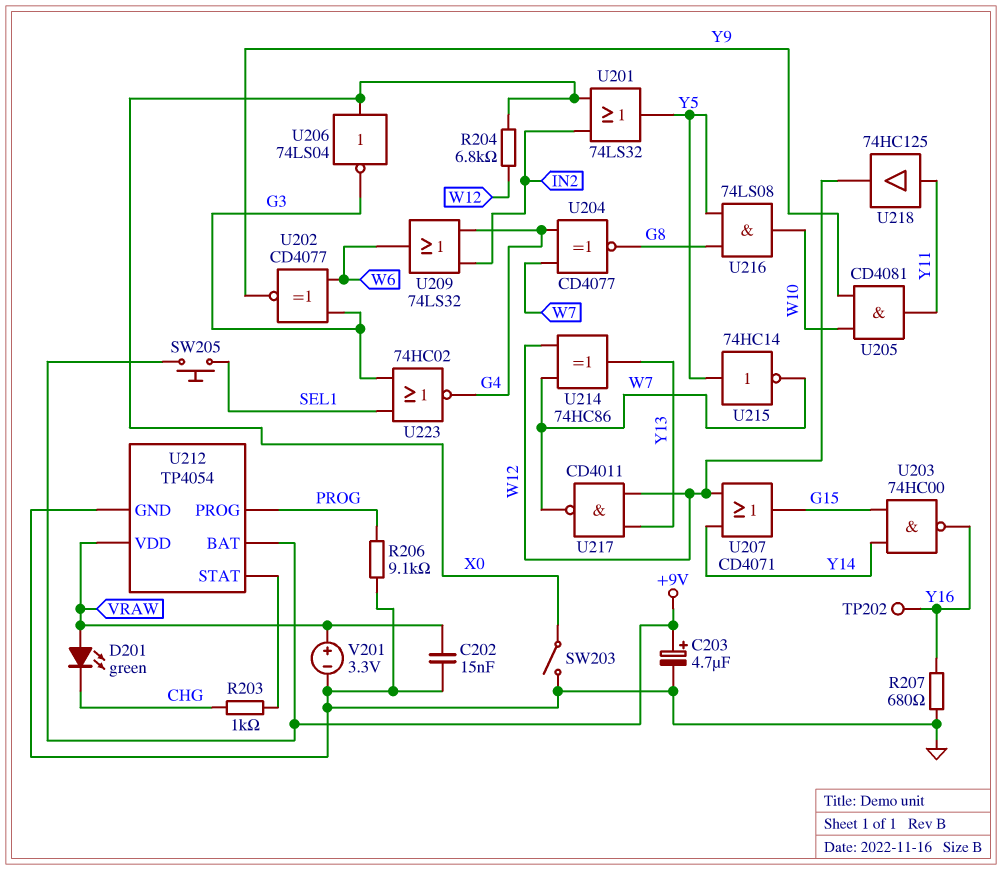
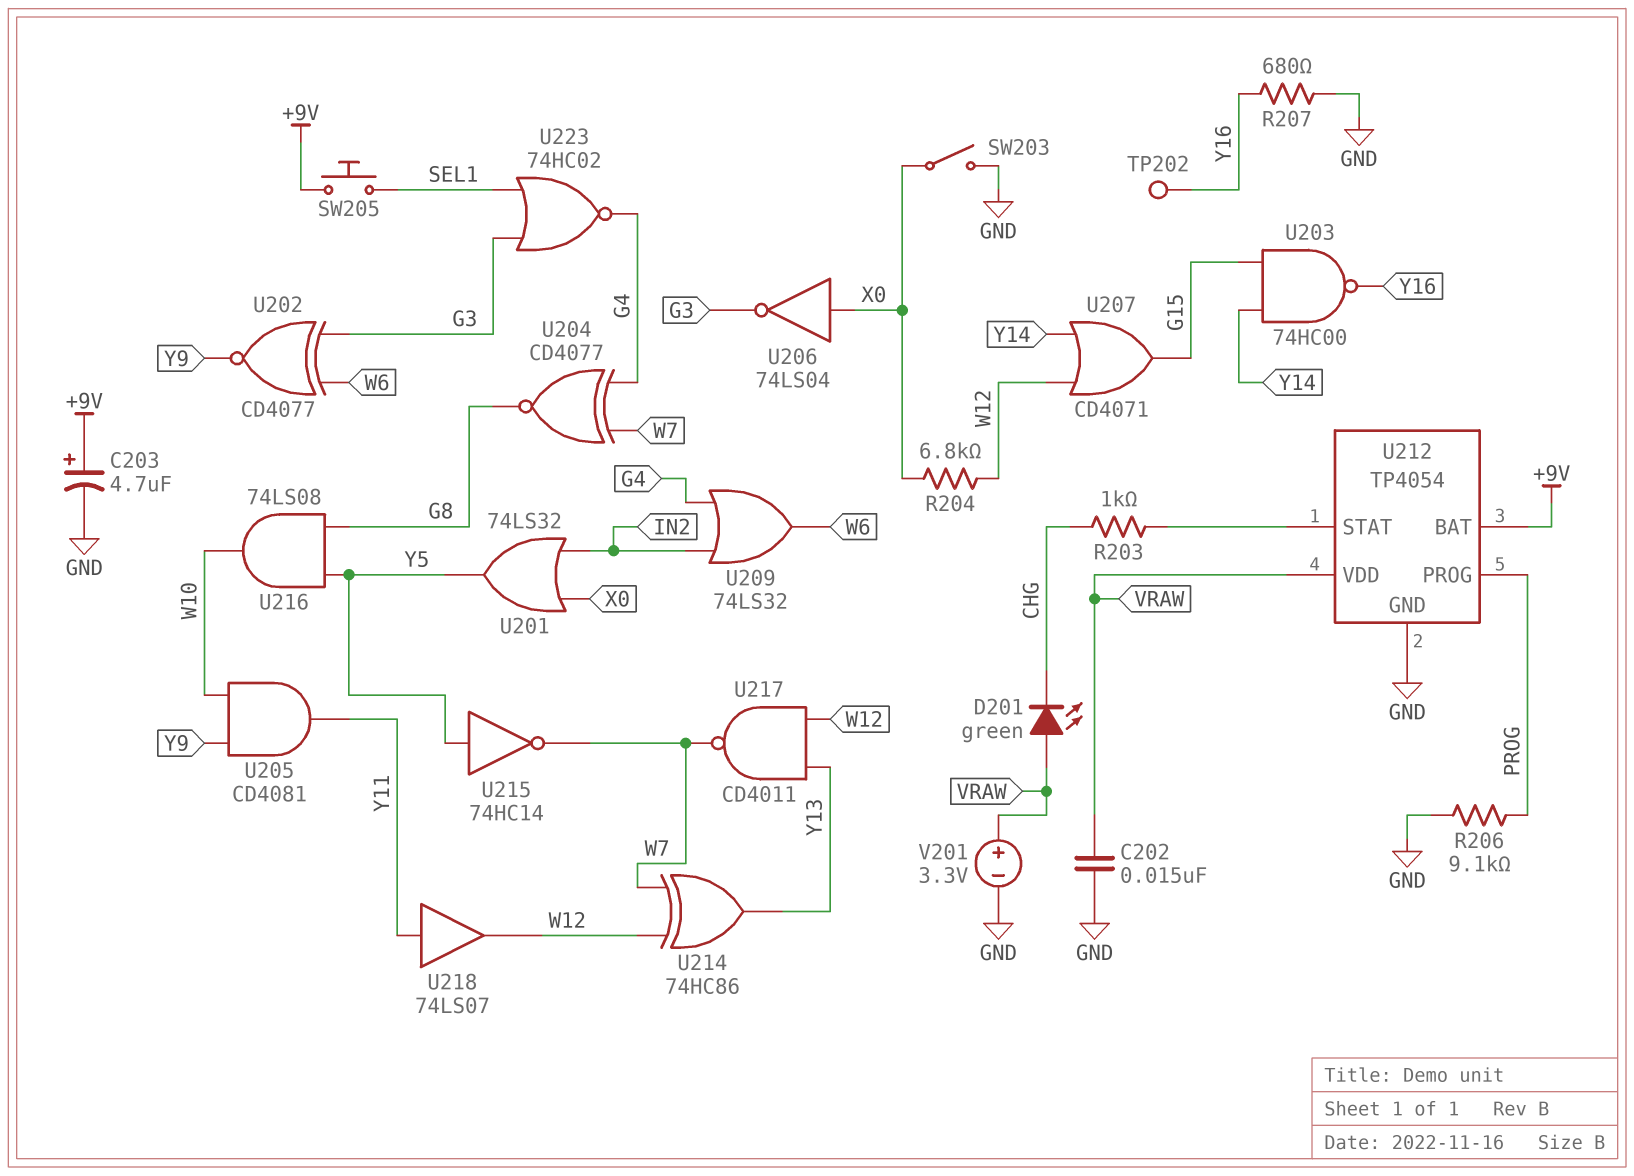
U218: buffer 74HC125 (in Y11, out W12) -> buffer 74LS07 (in Y11, out W12)

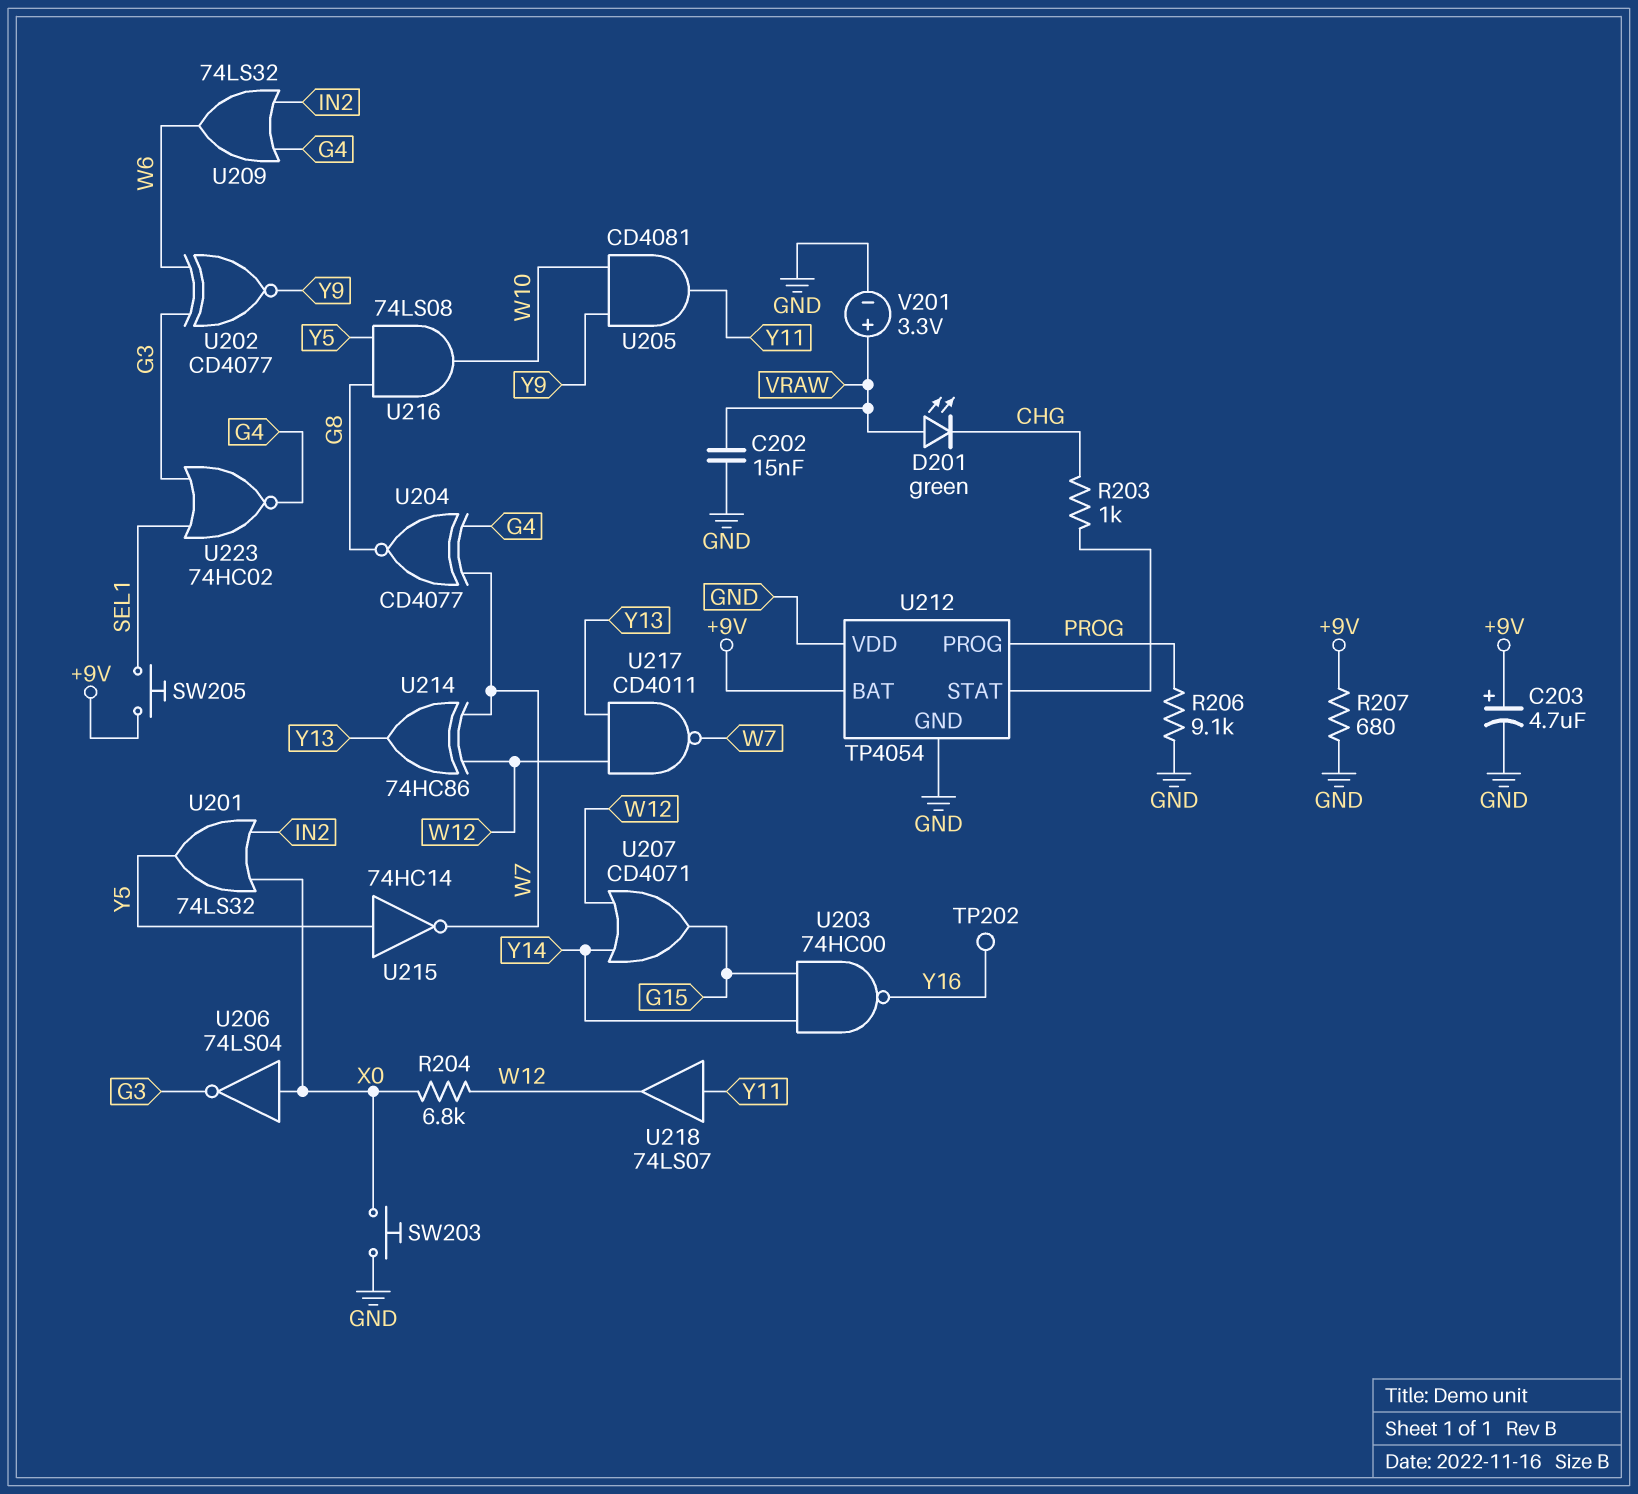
R207: 680 (GND, Y16) -> 680 (+9V, GND)
SW203: switch (GND, X0) -> button (GND, X0)
U212 pin VDD: VRAW -> GND

